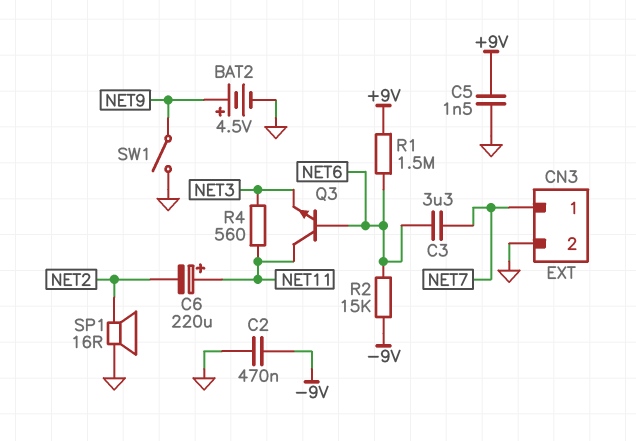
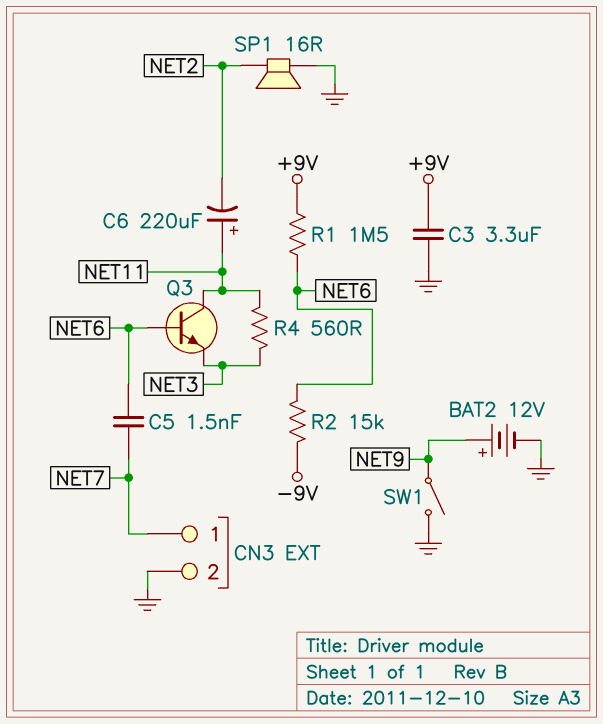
BAT2: 4.5V (plus NET9, minus GND) -> 12V (plus NET9, minus GND)
C2: 470nF (-9V, GND) -> none
C3: 3.3uF (NET6, NET7) -> 3.3uF (+9V, GND)
C5: 1.5nF (+9V, GND) -> 1.5nF (NET6, NET7)

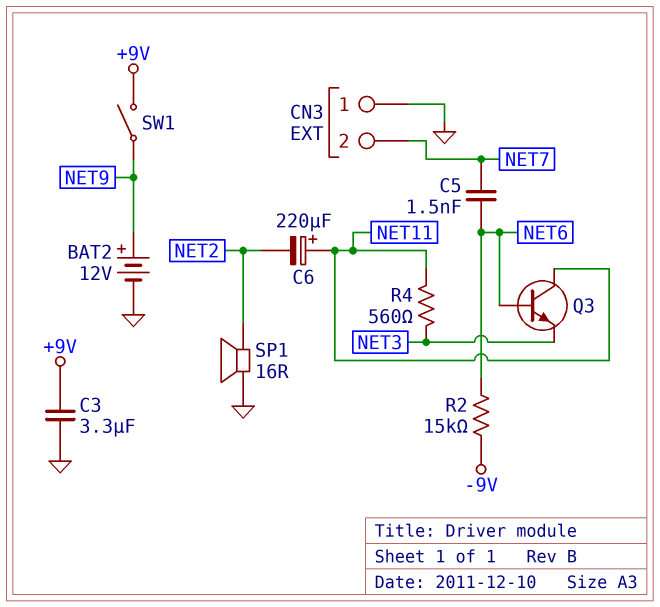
CN3 pin 1: NET7 -> GND
CN3 pin 2: GND -> NET7
R1: 1.5M (+9V, NET6) -> none
SW1: switch (GND, NET9) -> switch (+9V, NET9)

